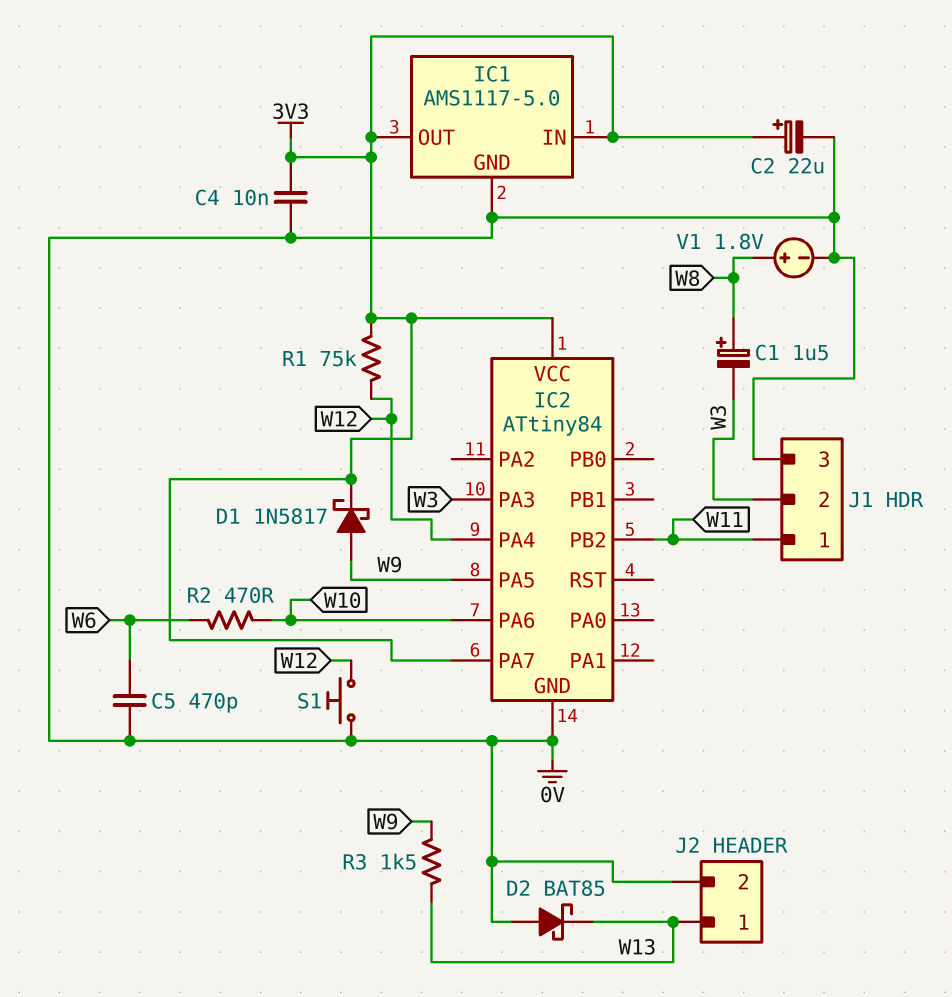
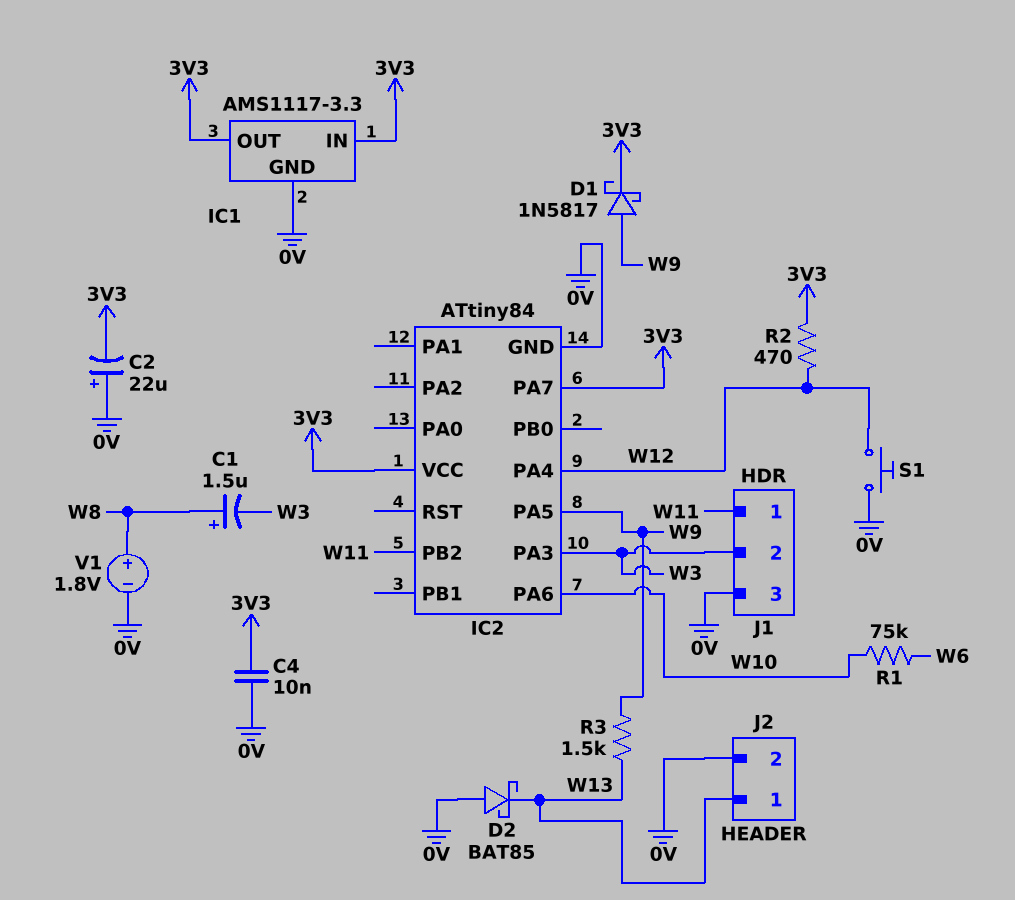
C2: 22uF (plus 3V3, minus 0V) -> 22uF (plus 0V, minus 3V3)
C5: 470pF (0V, W6) -> none
IC1: AMS1117-5.0 -> AMS1117-3.3
R1: 75k (3V3, W12) -> 75k (W6, W10)
R2: 470 (W6, W10) -> 470 (3V3, W12)

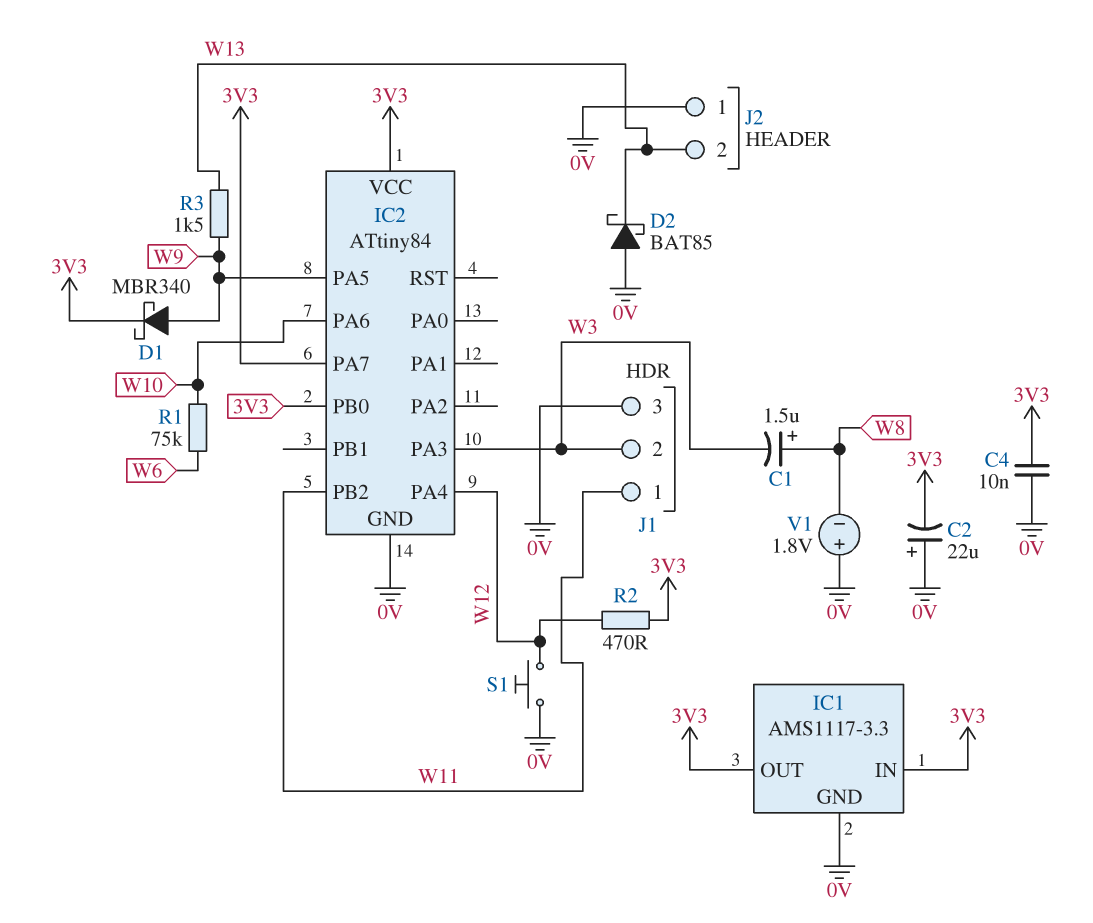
D1: schottky 1N5817 (A W9, K 3V3) -> schottky MBR340 (A W9, K 3V3)
IC2 pin PB0: none -> 3V3
J2 pin 1: W13 -> 0V
J2 pin 2: 0V -> W13
V1: 1.8V (plus W8, minus 0V) -> 1.8V (plus 0V, minus W8)

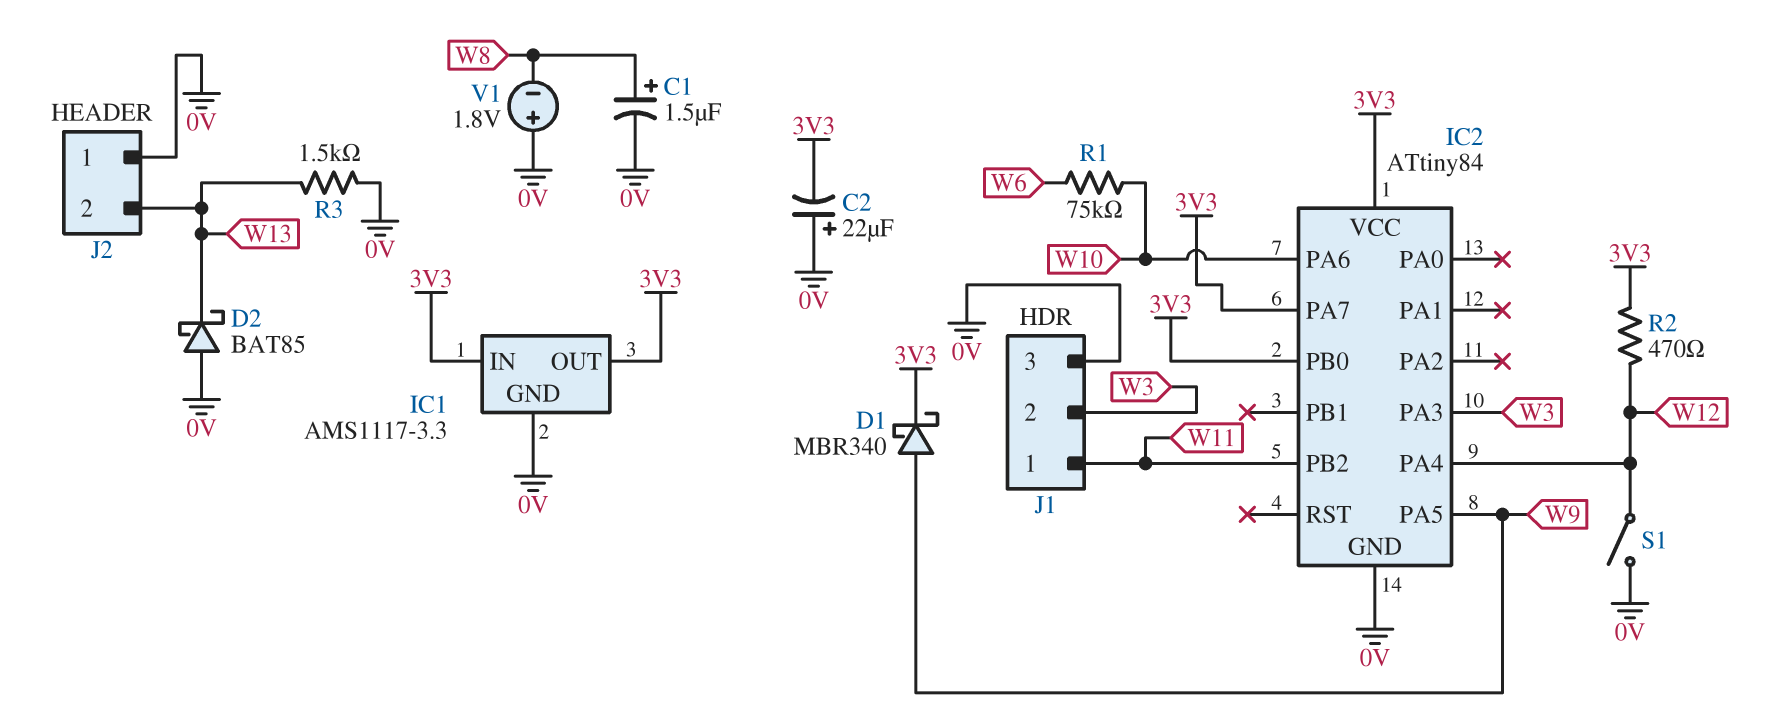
C1: 1.5uF (plus W8, minus W3) -> 1.5uF (plus W8, minus 0V)
C4: 10nF (0V, 3V3) -> none
R3: 1.5k (W9, W13) -> 1.5k (0V, W13)
S1: button (0V, W12) -> switch (0V, W12)

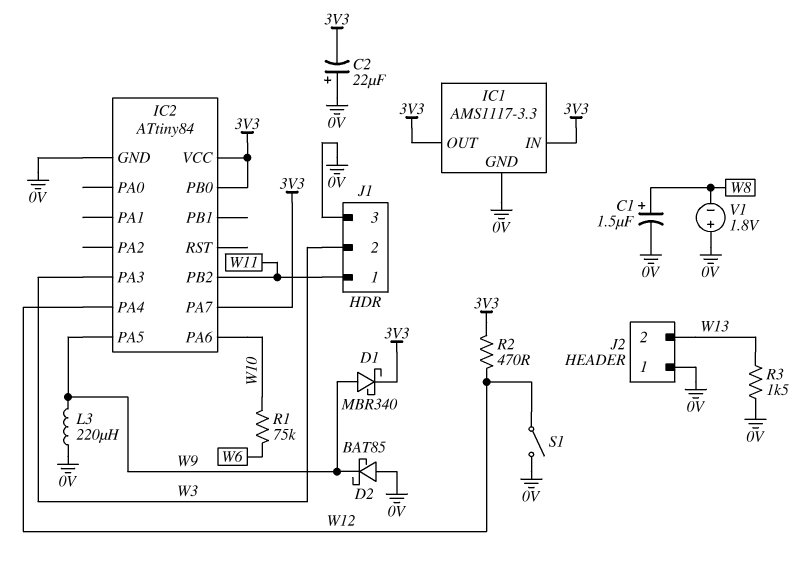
D2: schottky BAT85 (A 0V, K W13) -> schottky BAT85 (A 0V, K W9)
L3: none -> 220uH (0V, W9)

